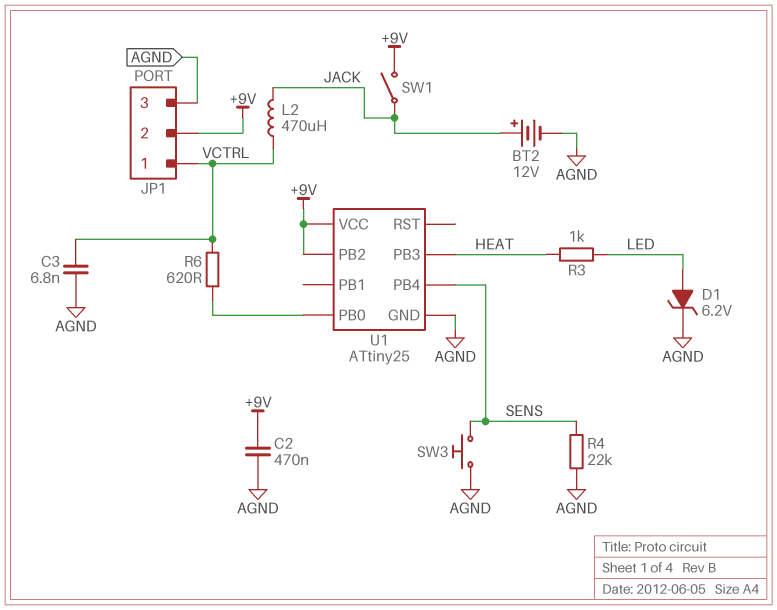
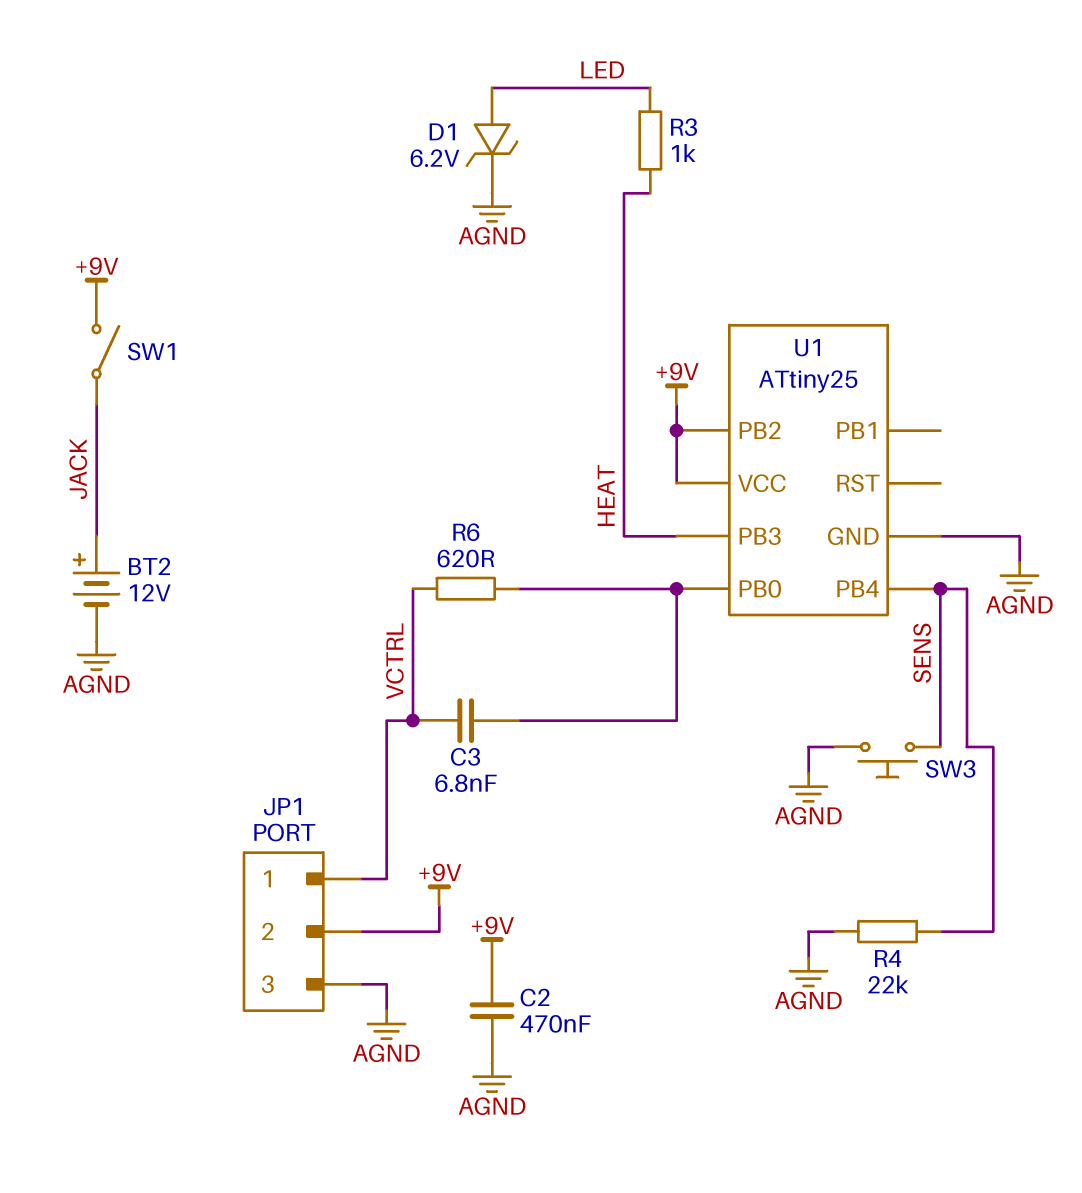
C3: 6.8nF (AGND, VCTRL) -> 6.8nF (U1/PB0, VCTRL)
L2: 470uH (JACK, VCTRL) -> none

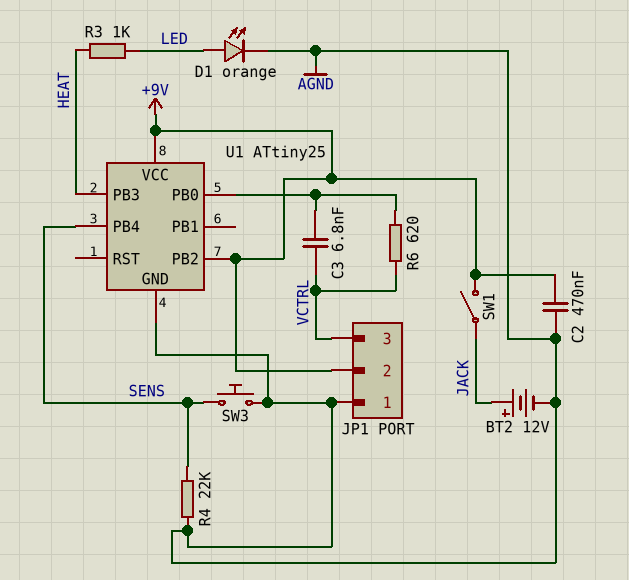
D1: zener 6.2V (A LED, K AGND) -> LED orange (A LED, K AGND)
JP1 pin 1: VCTRL -> AGND
JP1 pin 3: AGND -> VCTRL

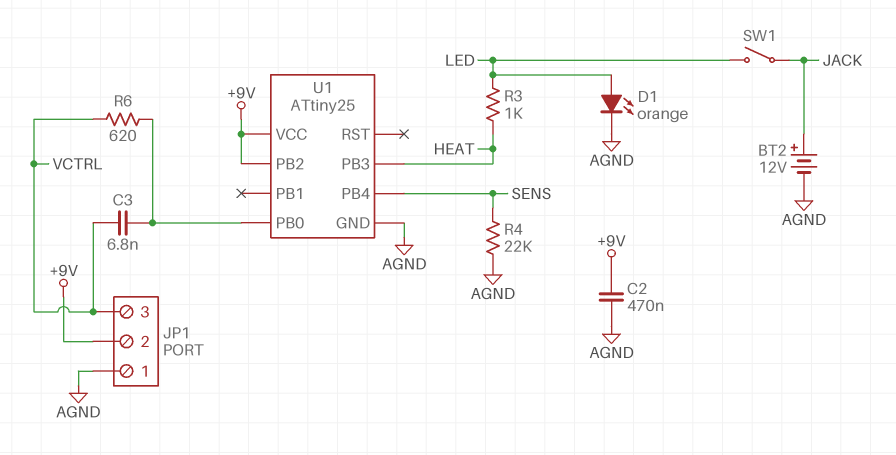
SW1: switch (+9V, JACK) -> switch (JACK, LED)
SW3: button (AGND, SENS) -> none

